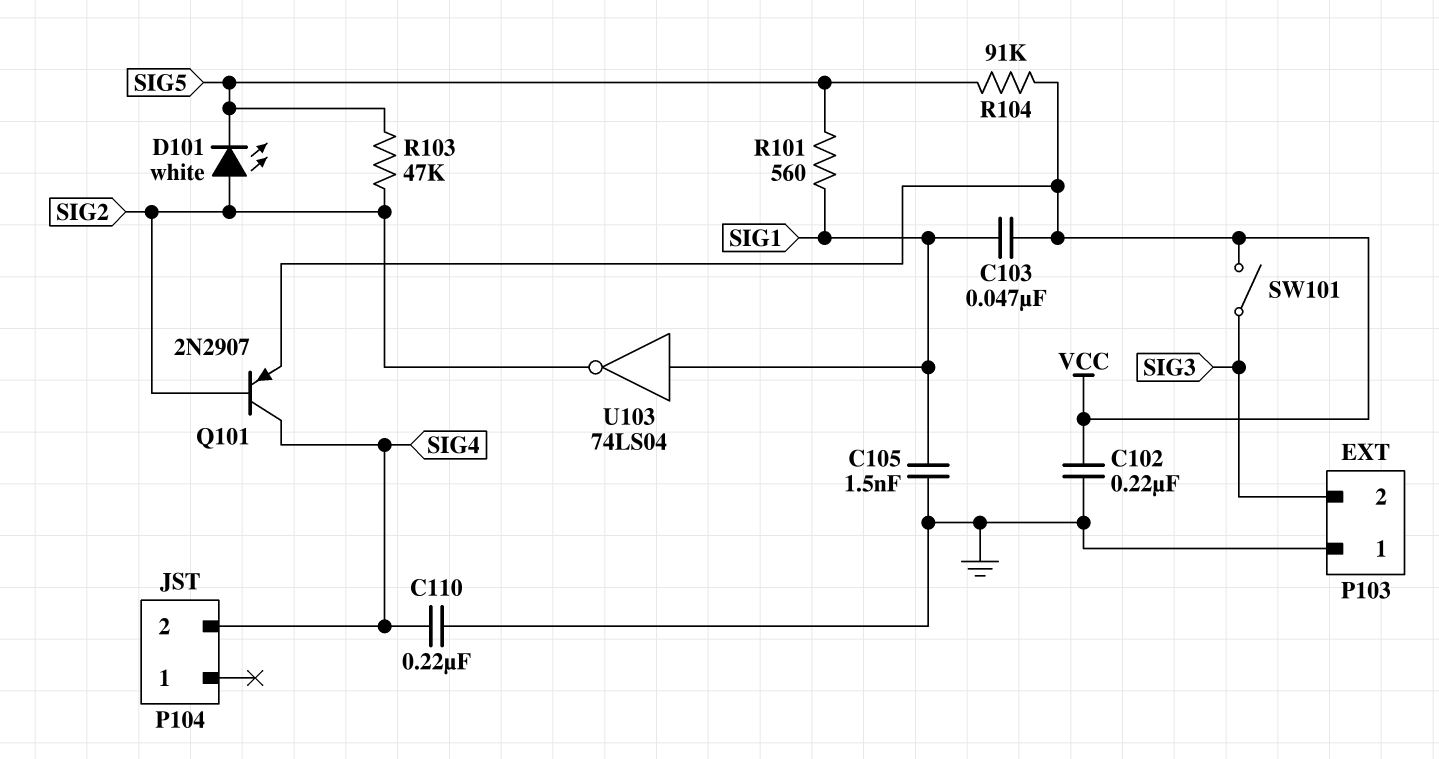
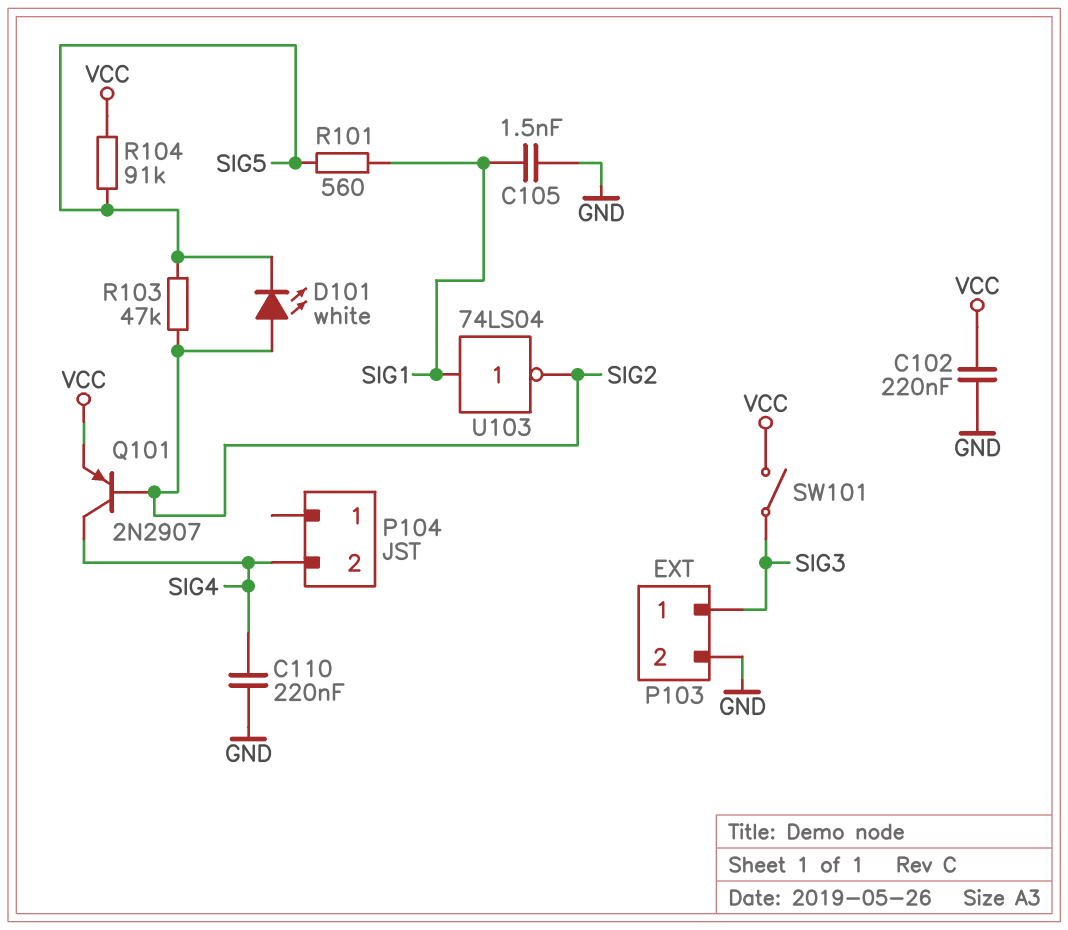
C103: 47nF (SIG1, VCC) -> none
P103 pin 1: GND -> SIG3
P103 pin 2: SIG3 -> GND

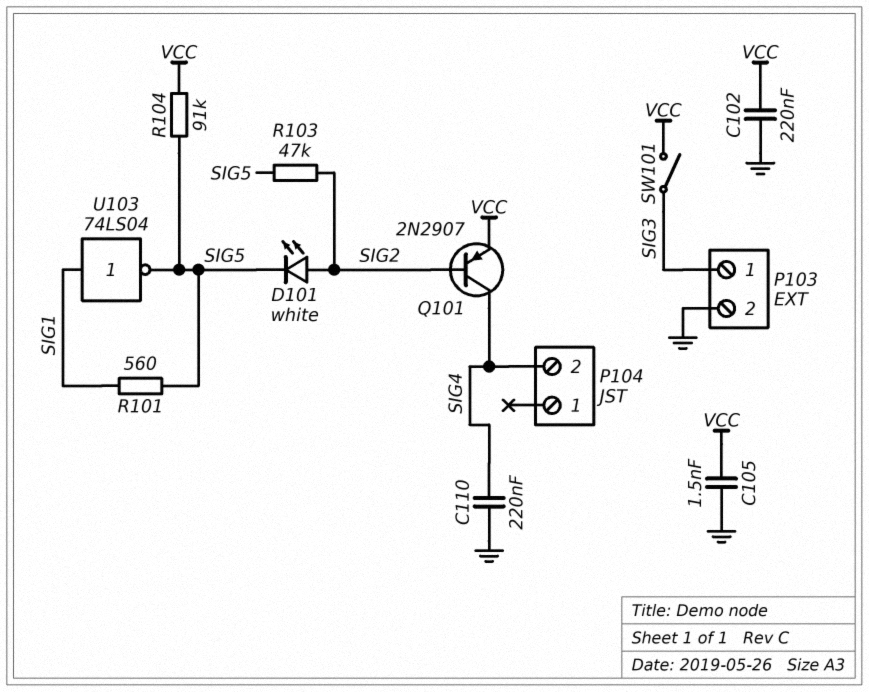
C105: 1.5nF (GND, SIG1) -> 1.5nF (GND, VCC)
U103: NOT 74LS04 (in SIG1, out SIG2) -> NOT 74LS04 (in SIG1, out SIG5)

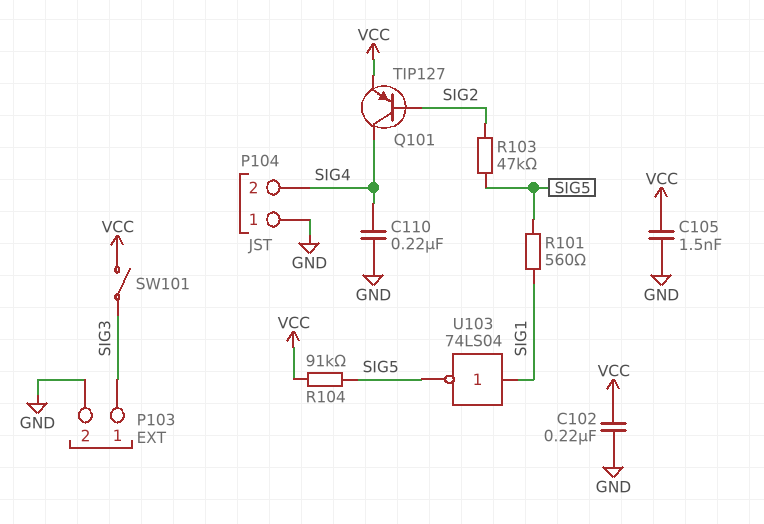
D101: LED white (A SIG2, K SIG5) -> none
P104 pin 1: none -> GND
Q101: PNP 2N2907 (B SIG2, C SIG4, E VCC) -> PNP TIP127 (B SIG2, C SIG4, E VCC)

